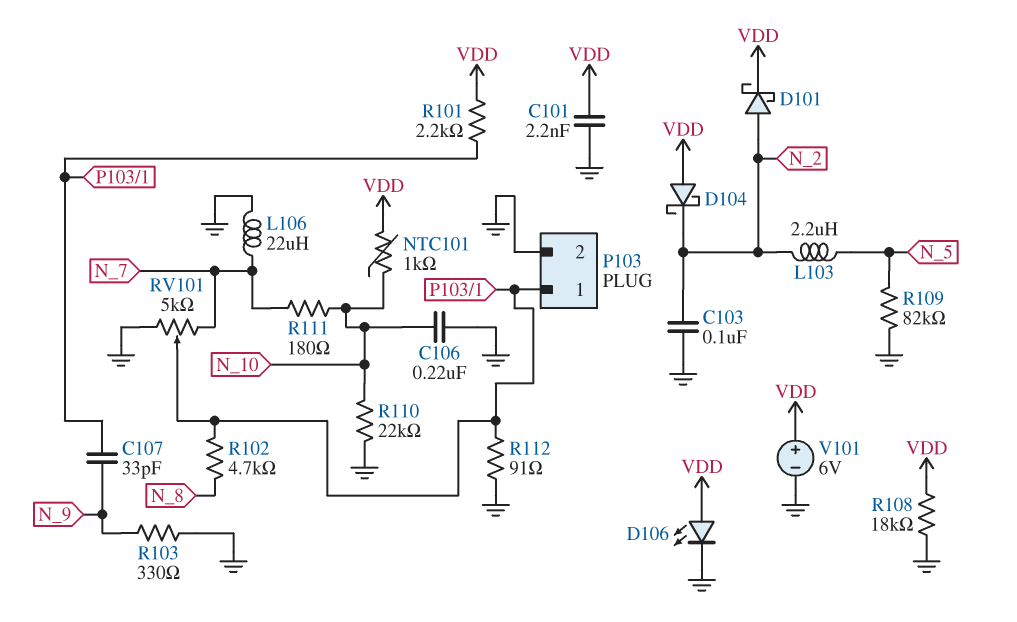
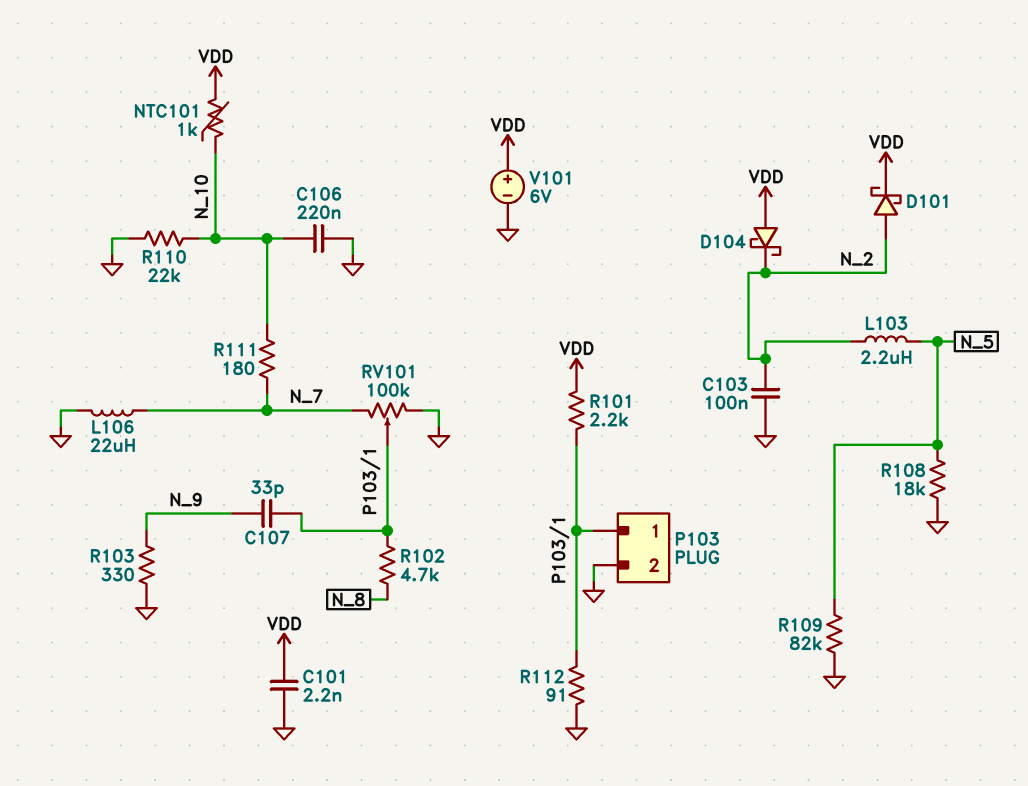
D106: LED (A VDD, K GND) -> none
R108: 18k (GND, VDD) -> 18k (GND, N_5)
RV101: 5k (GND, N_7, wiper P103/1) -> 100k (GND, N_7, wiper P103/1)

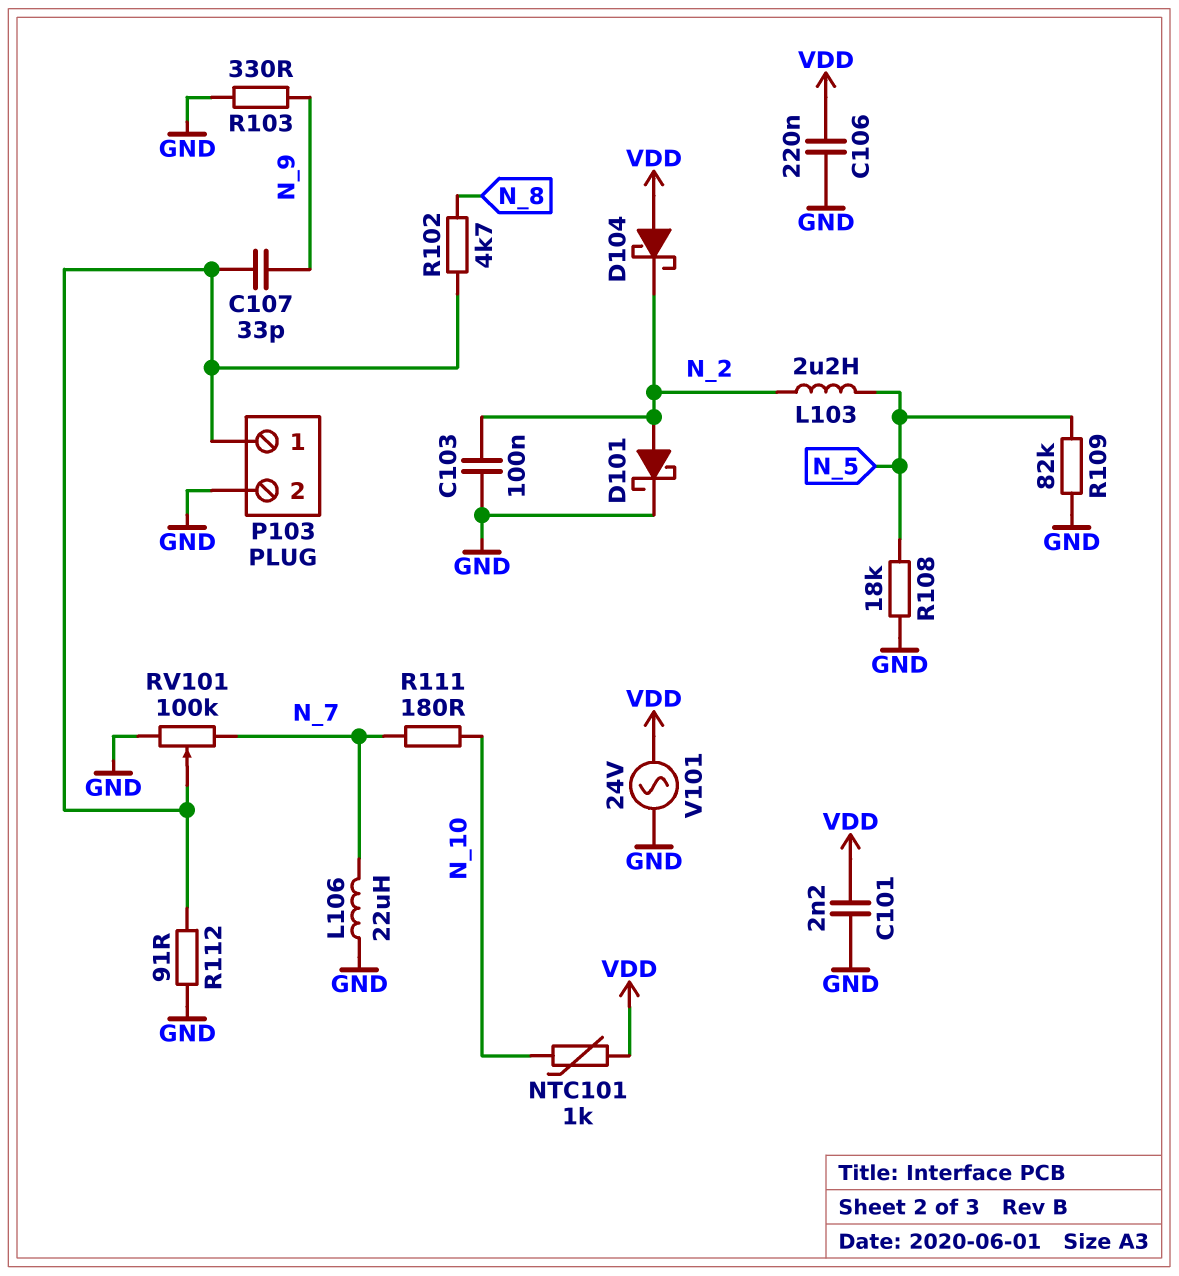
C106: 220nF (GND, N_10) -> 220nF (GND, VDD)
D101: schottky (A N_2, K VDD) -> schottky (A N_2, K GND)
R101: 2.2k (P103/1, VDD) -> none
R110: 22k (GND, N_10) -> none
V101: 6V (plus VDD, minus GND) -> AC 24V (GND, VDD)

